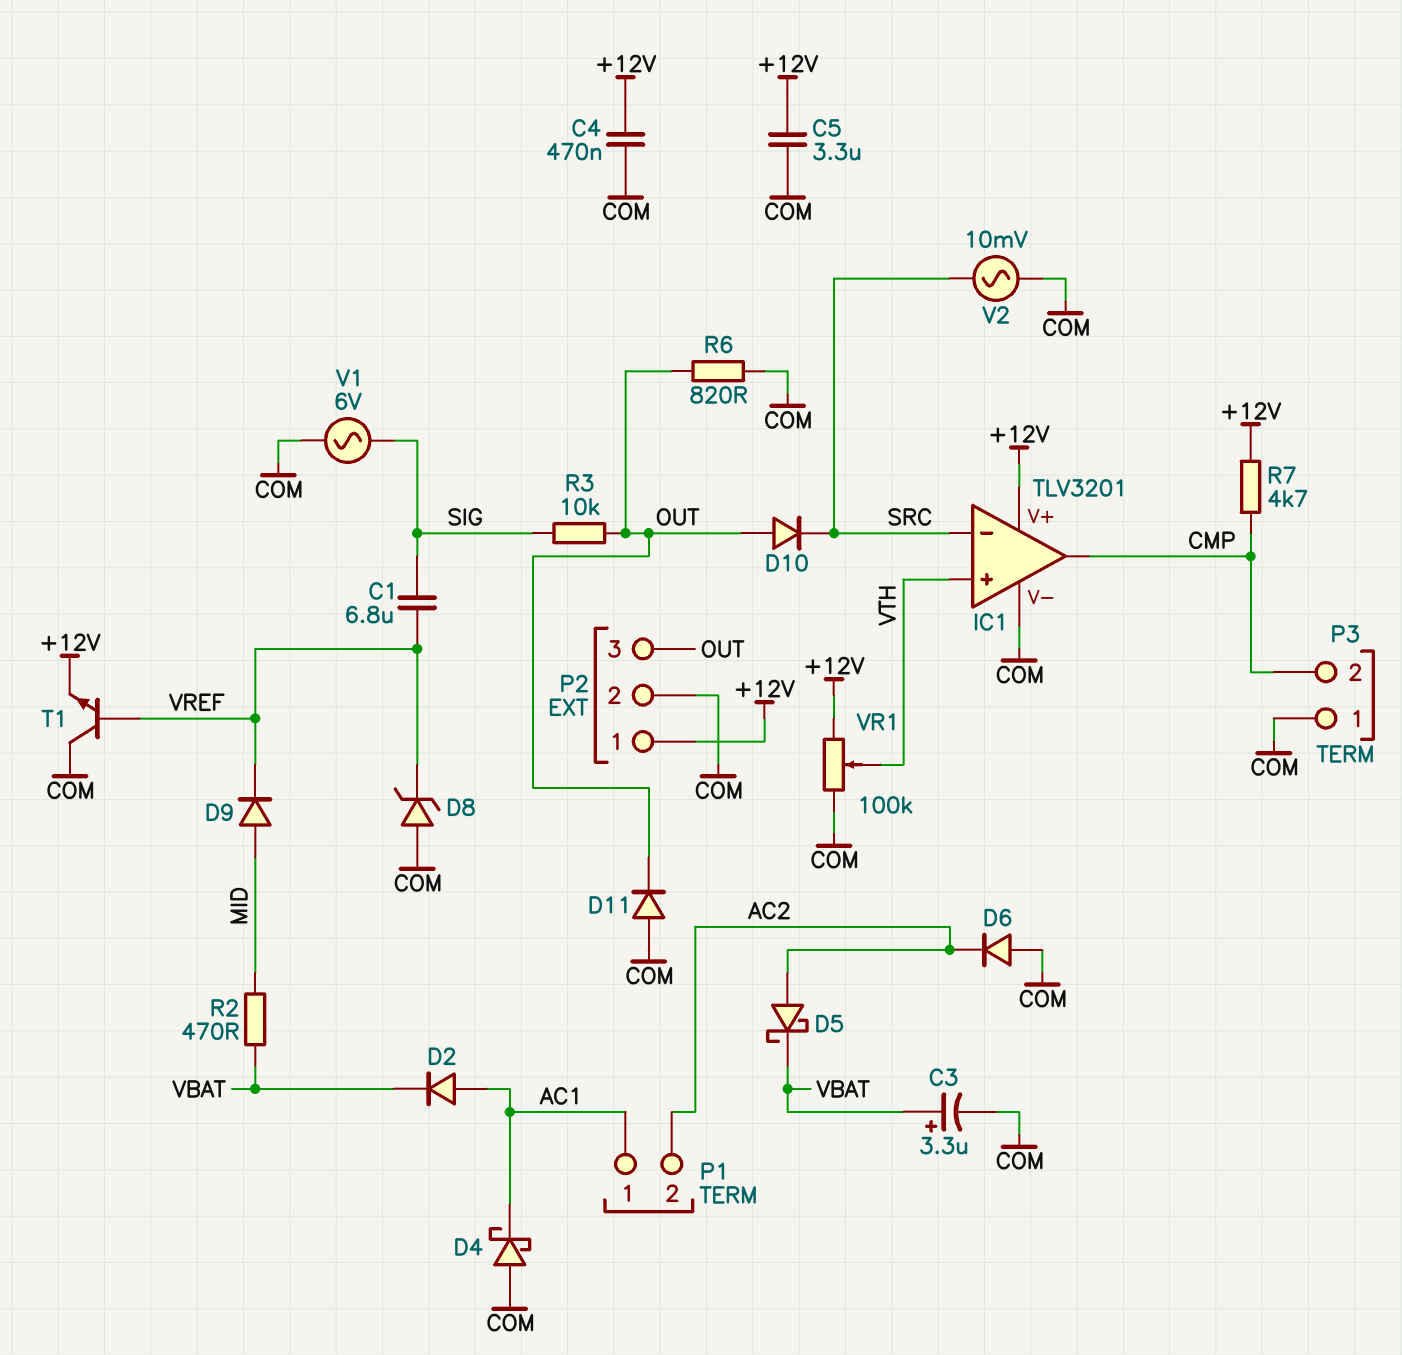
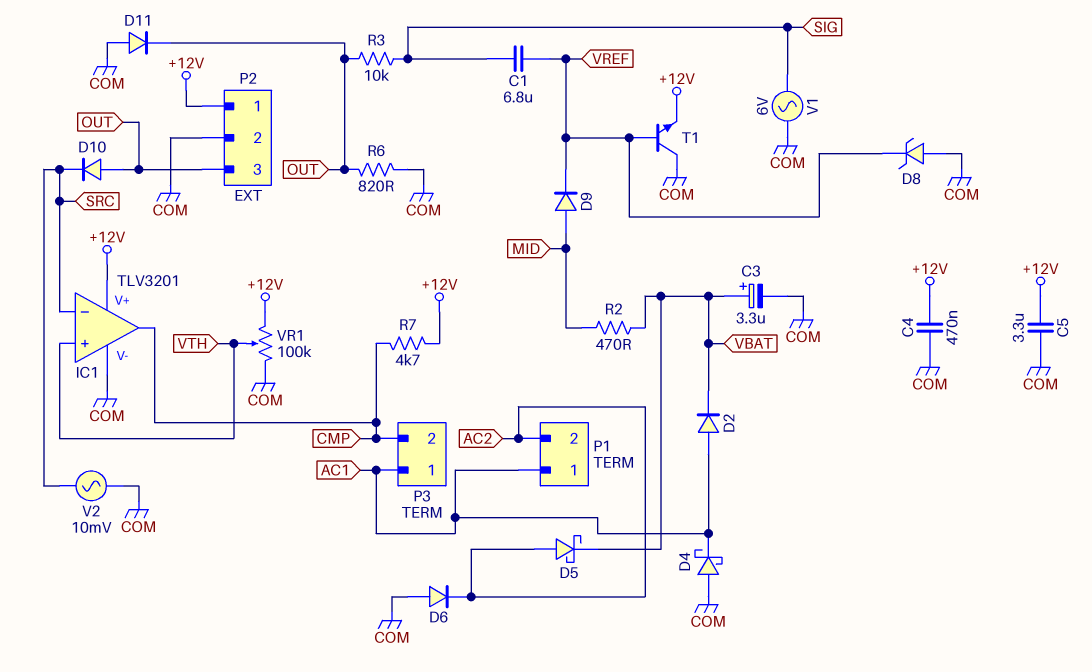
P3 pin 1: COM -> AC1

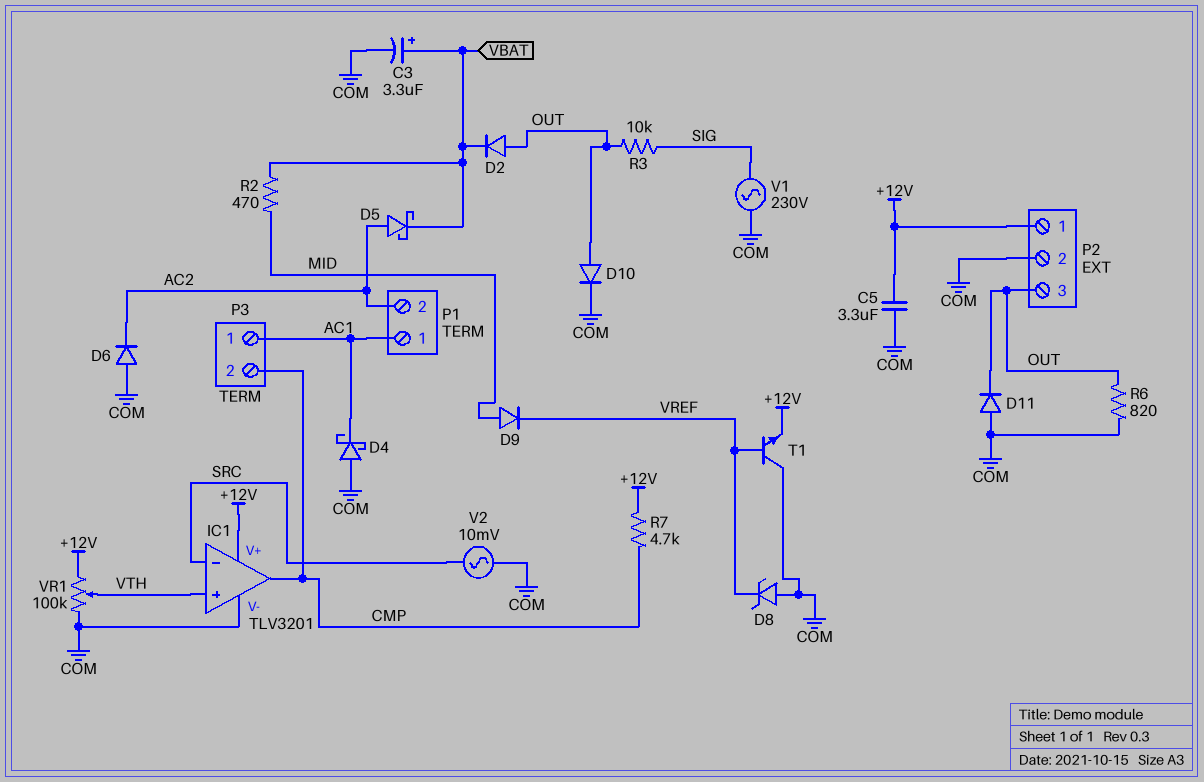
C1: 6.8uF (SIG, VREF) -> none
C4: 470nF (+12V, COM) -> none
D2: diode (A AC1, K VBAT) -> diode (A OUT, K VBAT)
D10: diode (A OUT, K SRC) -> diode (A OUT, K COM)
V1: AC 6V (COM, SIG) -> AC 230V (COM, SIG)

